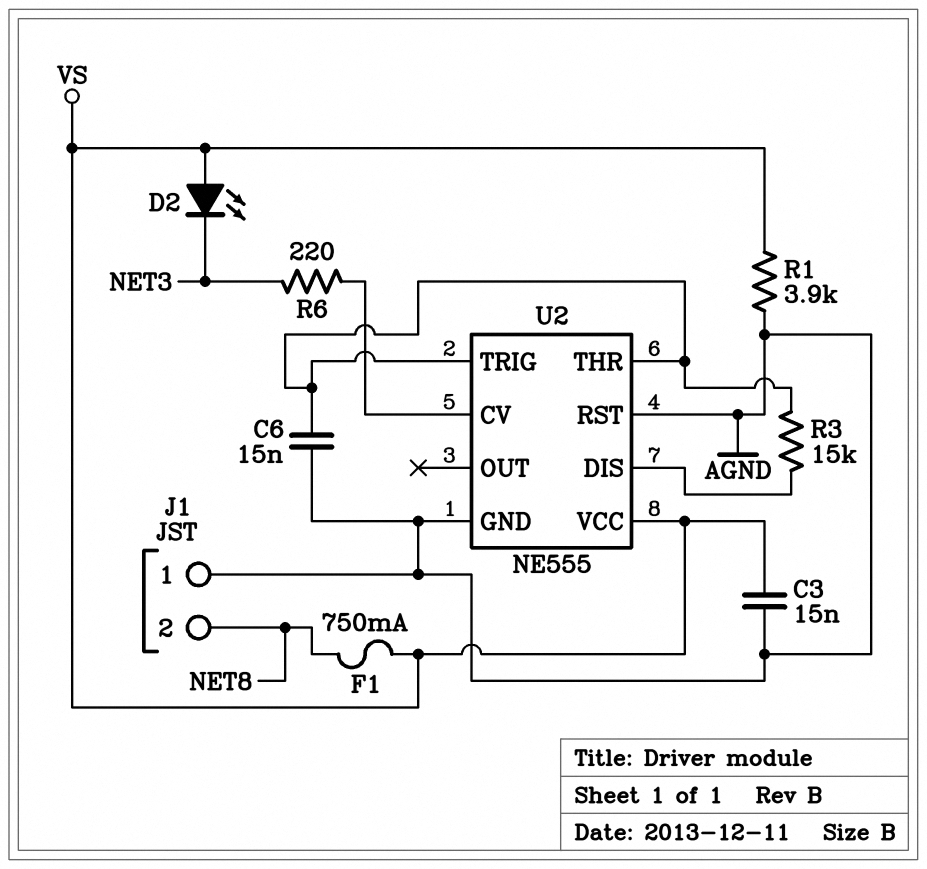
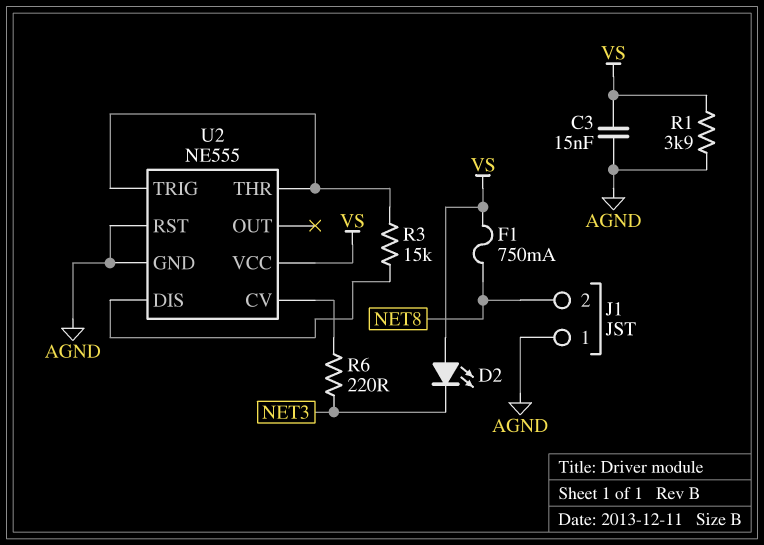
C6: 15nF (AGND, U2/THR) -> none

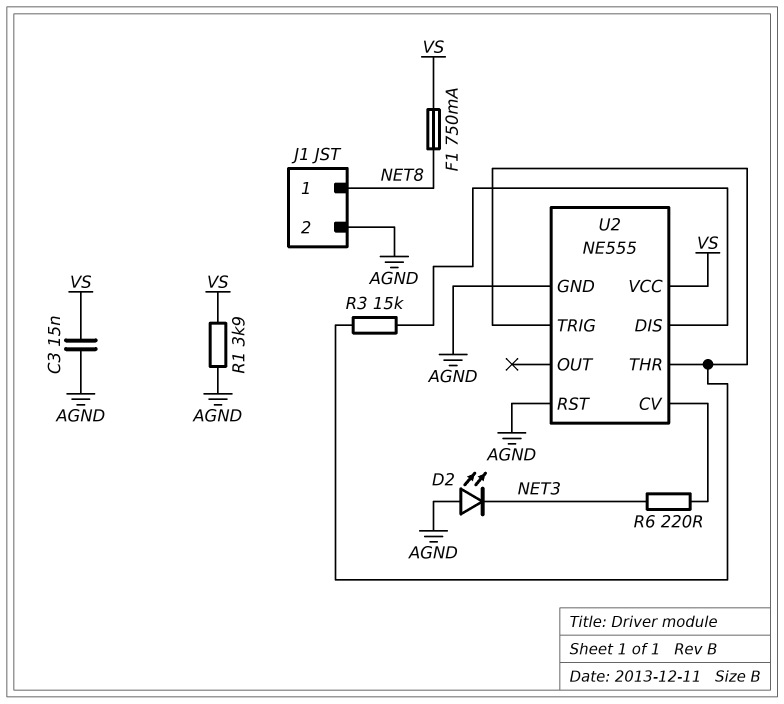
D2: LED (A VS, K NET3) -> LED (A AGND, K NET3)
J1 pin 1: AGND -> NET8
J1 pin 2: NET8 -> AGND

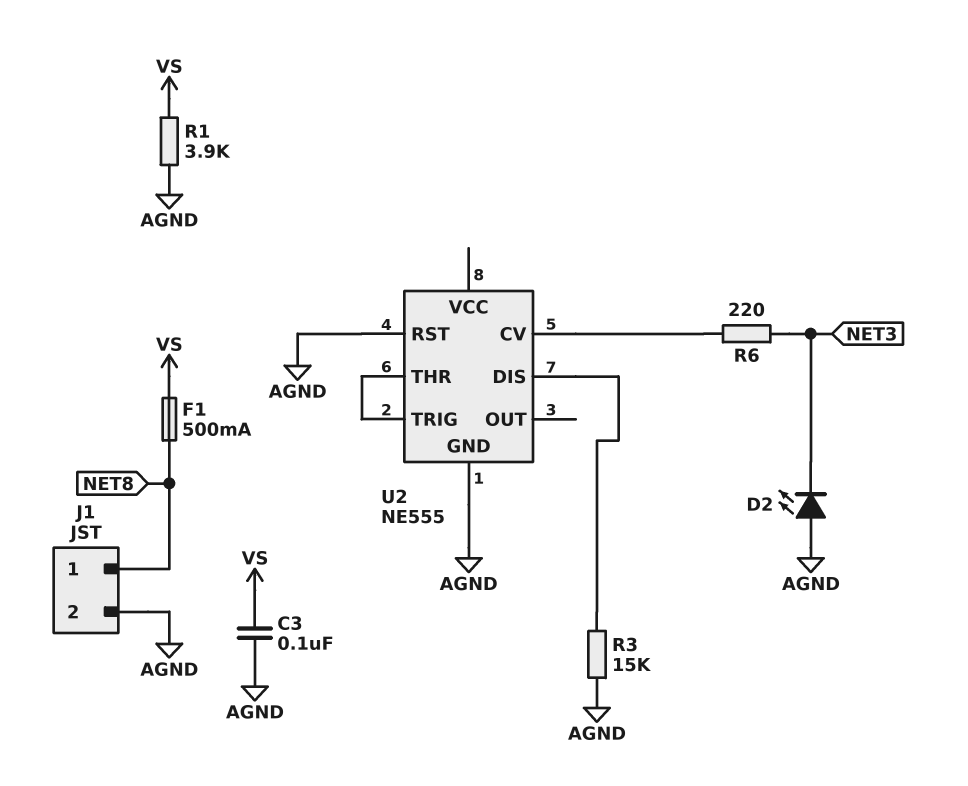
C3: 15nF (AGND, VS) -> 100nF (AGND, VS)
F1: 750mA (NET8, VS) -> 500mA (NET8, VS)
R3: 15k (U2/DIS, U2/THR) -> 15k (AGND, U2/DIS)
U2 pin VCC: VS -> none

